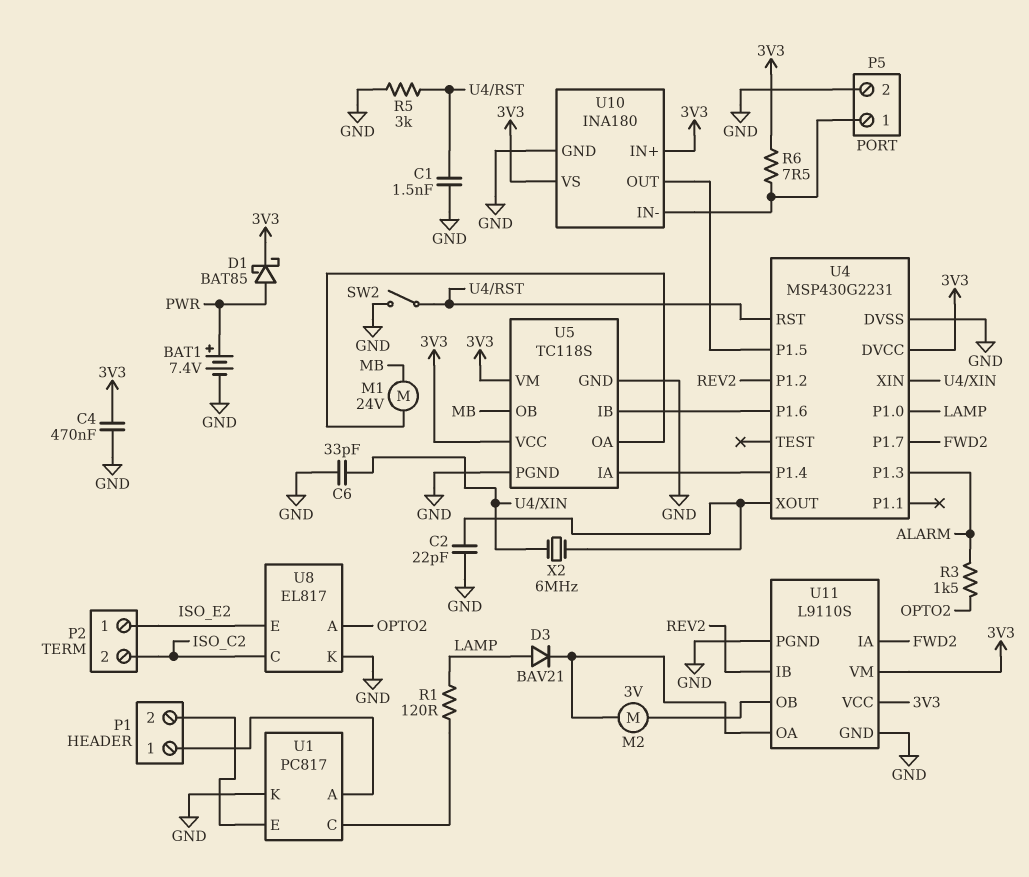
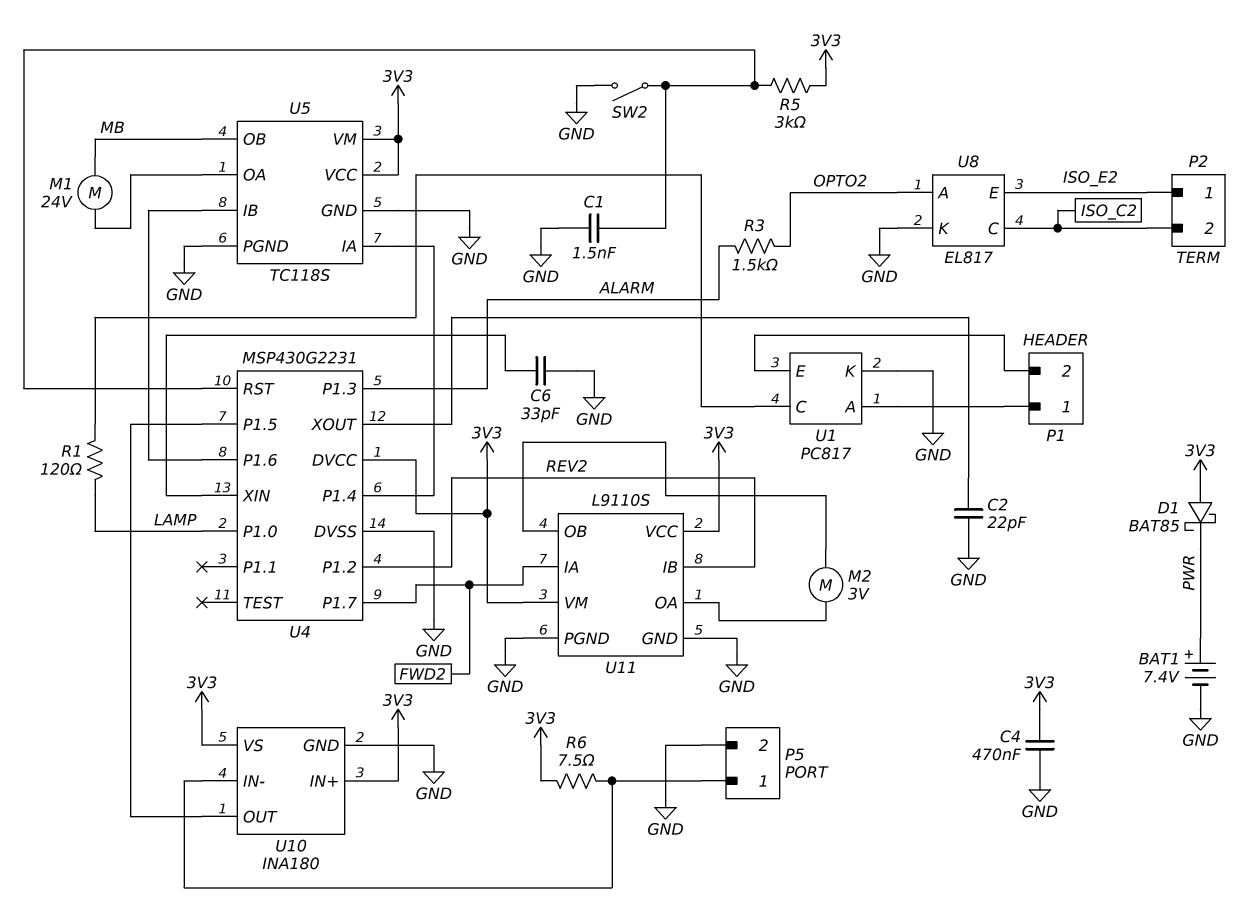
D1: schottky BAT85 (A PWR, K 3V3) -> schottky BAT85 (A 3V3, K PWR)
D3: diode BAV21 (A LAMP, K U11/OA) -> none
R5: 3k (GND, U4/RST) -> 3k (3V3, U4/RST)
X2: 6MHz (U4/XIN, U4/XOUT) -> none

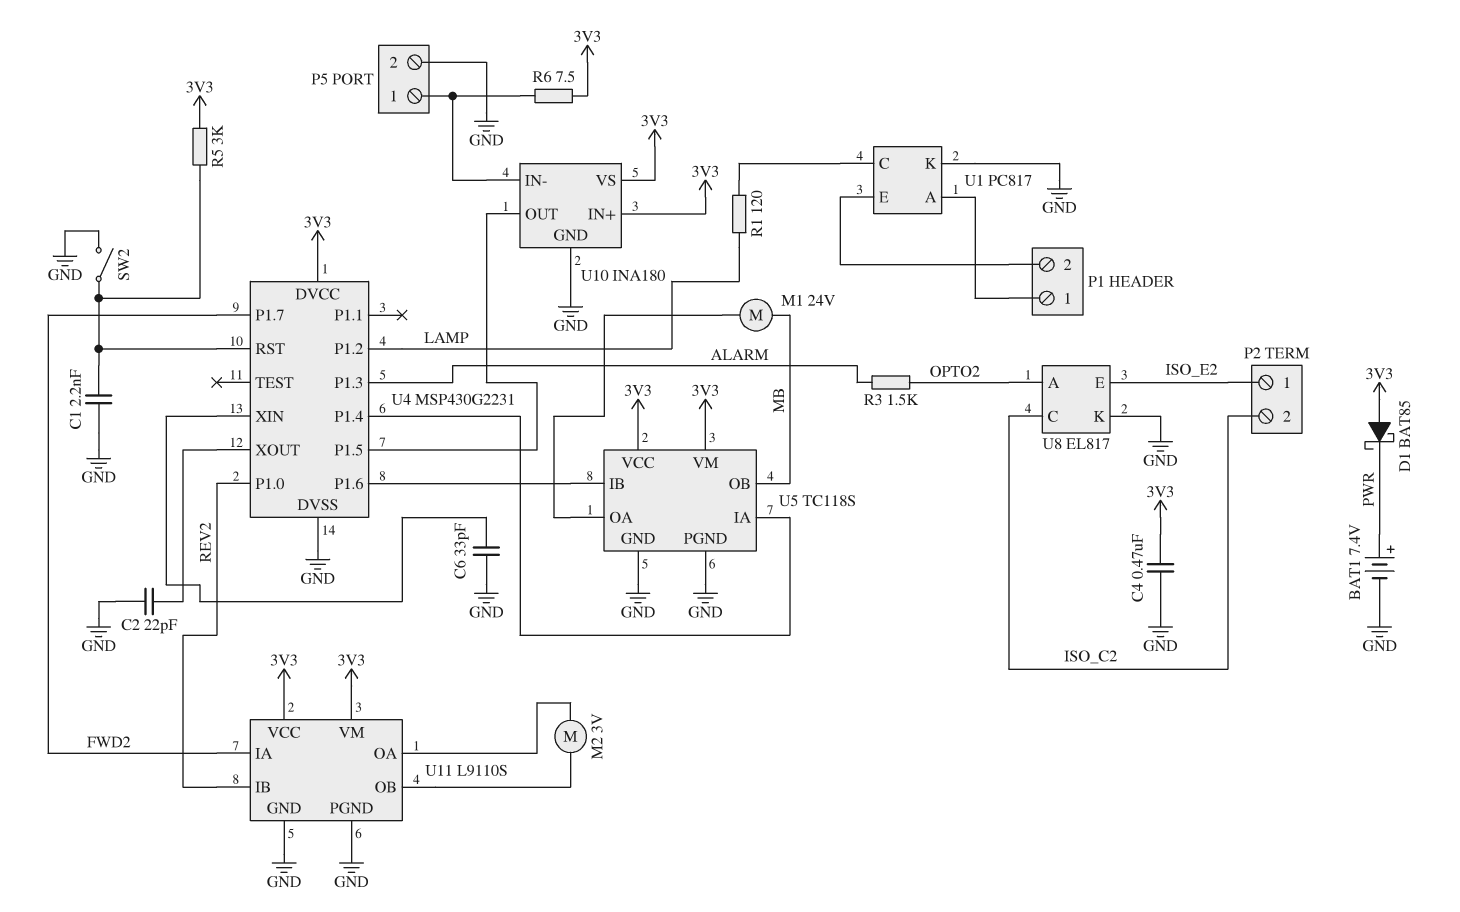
C1: 1.5nF (GND, U4/RST) -> 2.2nF (GND, U4/RST)
U4 pin P1.0: LAMP -> REV2
U4 pin P1.2: REV2 -> LAMP

